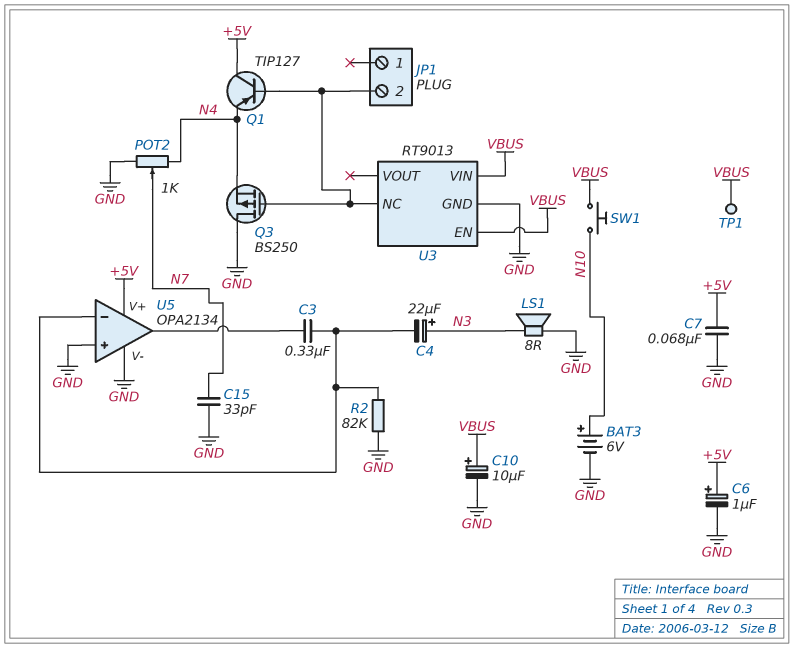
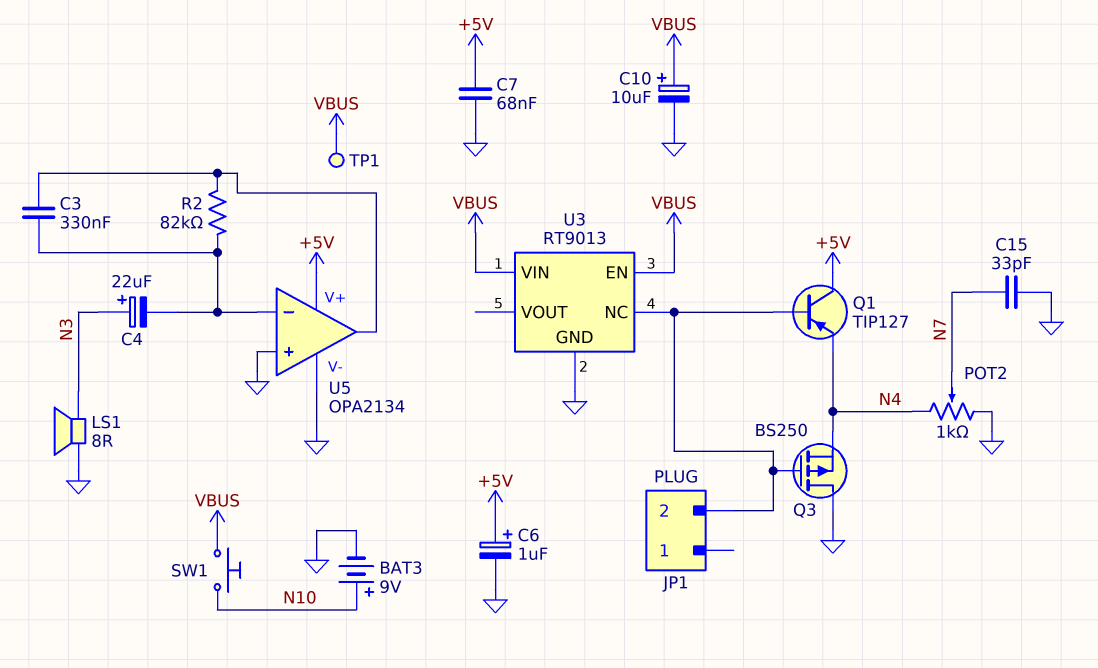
BAT3: 6V (plus N10, minus GND) -> 9V (plus N10, minus GND)
R2: 82k (GND, U5/in-) -> 82k (U5/in-, U5/out)

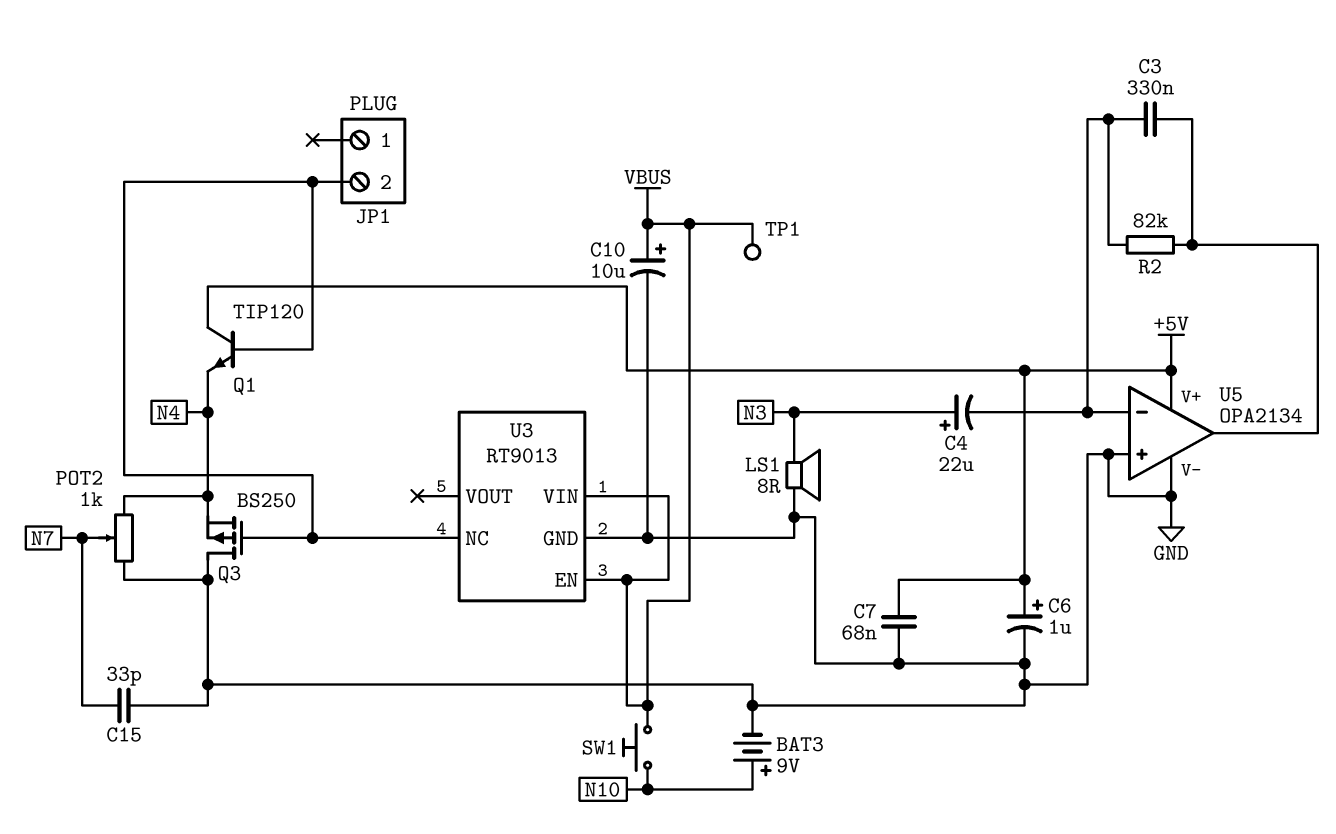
Q1: PNP TIP127 (B JP1/2, C +5V, E N4) -> NPN TIP120 (B JP1/2, C +5V, E N4)

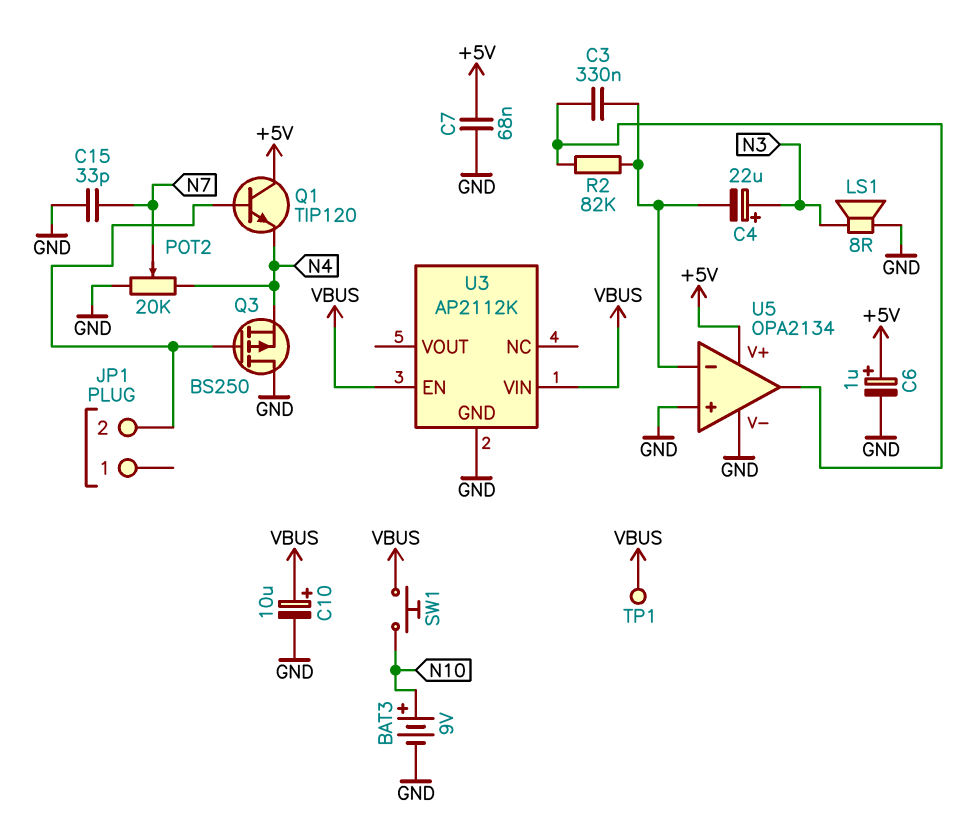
POT2: 1k (GND, N4, wiper N7) -> 20k (GND, N4, wiper N7)
U3: RT9013 -> AP2112K
U3 pin NC: JP1/2 -> none

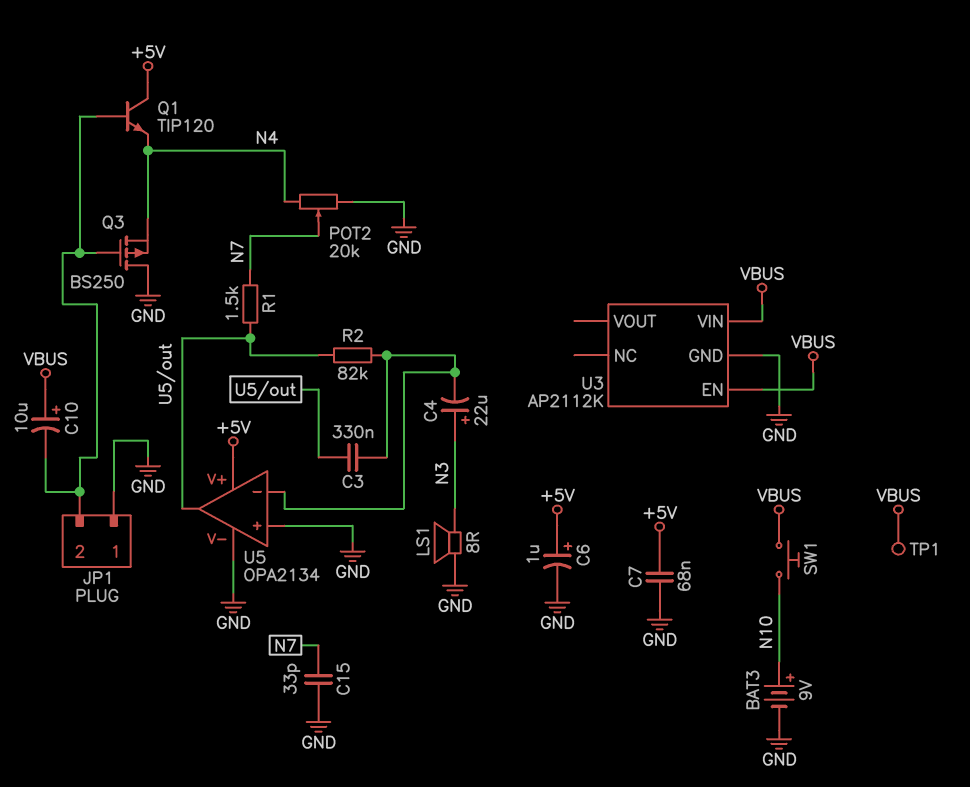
C10: 10uF (plus VBUS, minus GND) -> 10uF (plus VBUS, minus JP1/2)
JP1 pin 1: none -> GND
R1: none -> 1.5k (N7, U5/out)

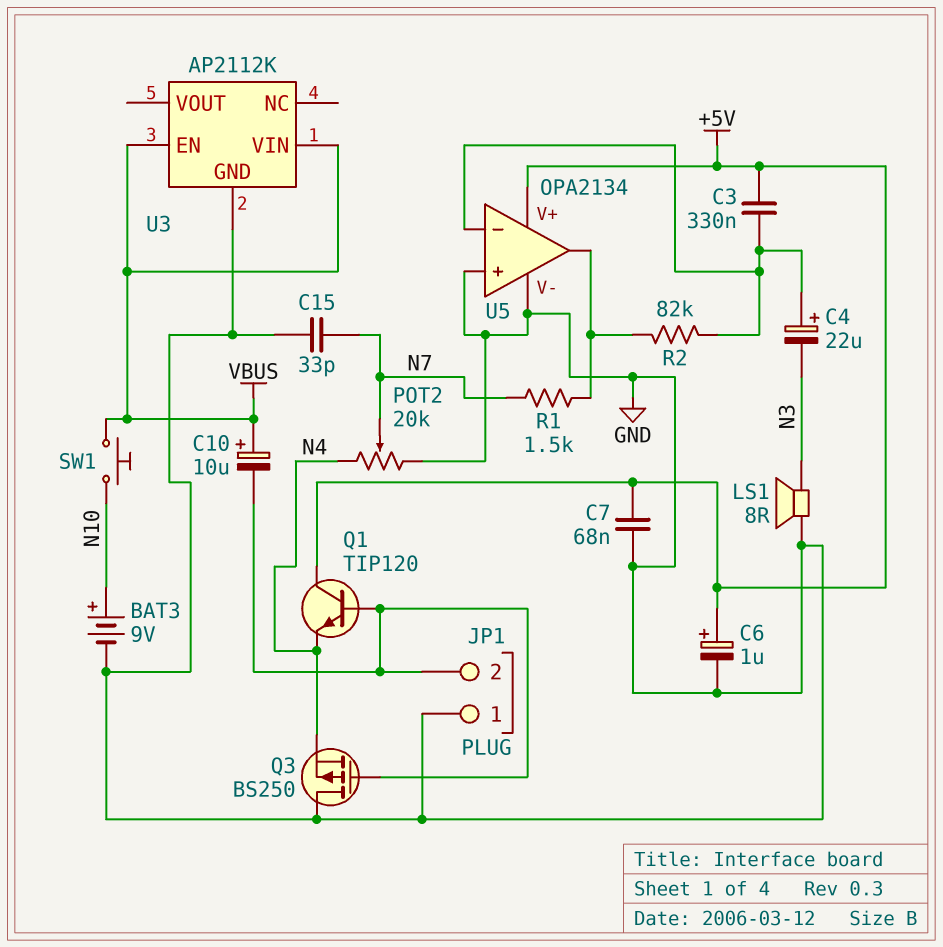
C3: 330nF (U5/in-, U5/out) -> 330nF (+5V, U5/in-)
C4: 22uF (plus N3, minus U5/in-) -> 22uF (plus U5/in-, minus N3)
TP1: test point (VBUS) -> none

